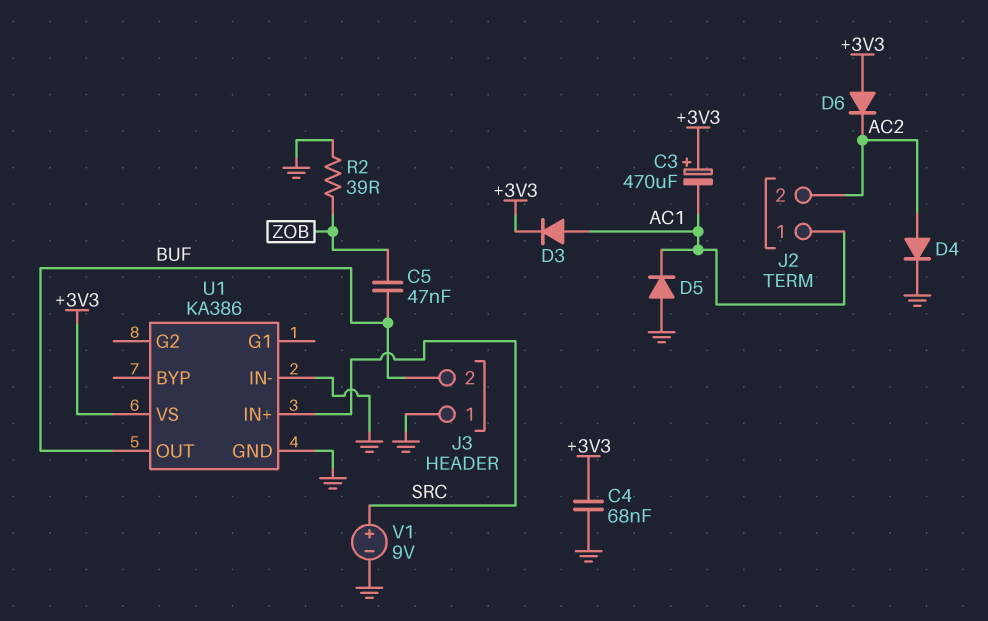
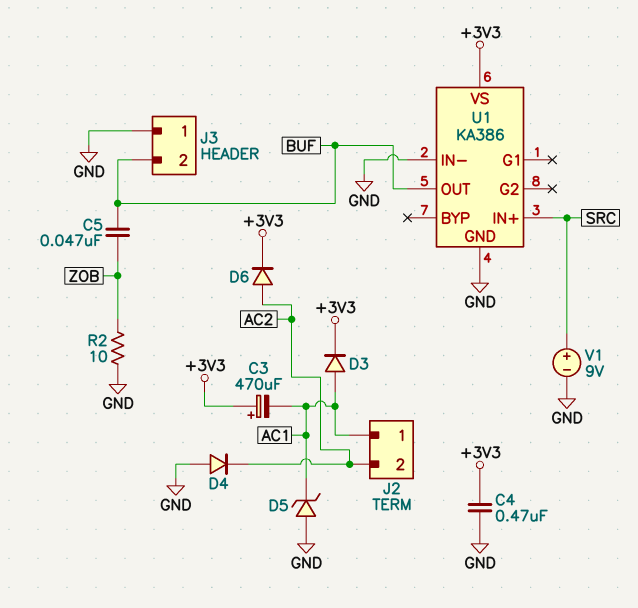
C4: 68nF (+3V3, GND) -> 470nF (+3V3, GND)
D4: diode (A AC2, K GND) -> diode (A GND, K AC2)
D5: diode (A GND, K AC1) -> zener (A GND, K AC1)
D6: diode (A +3V3, K AC2) -> diode (A AC2, K +3V3)
R2: 39 (GND, ZOB) -> 10 (GND, ZOB)

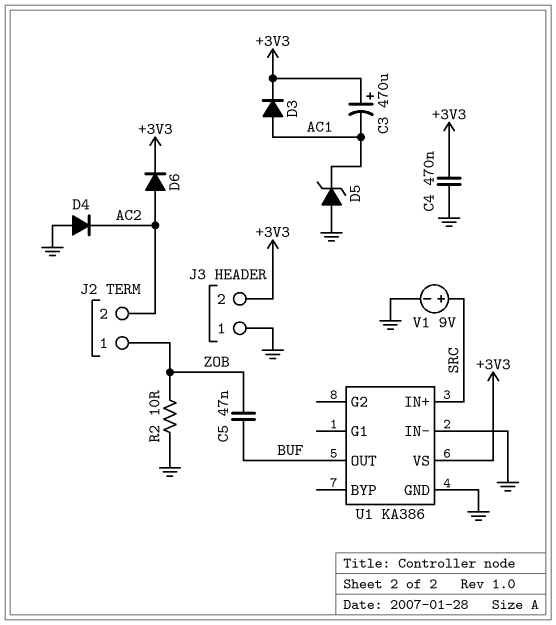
J2 pin 1: AC1 -> ZOB
J3 pin 2: BUF -> +3V3

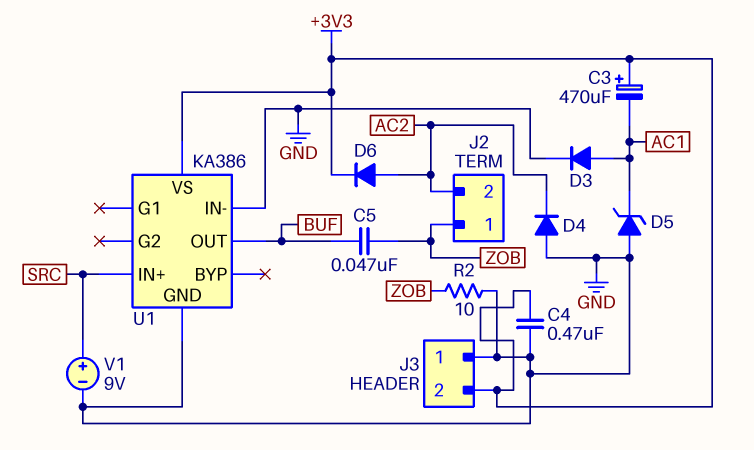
D3: diode (A AC1, K +3V3) -> diode (A AC1, K GND)

